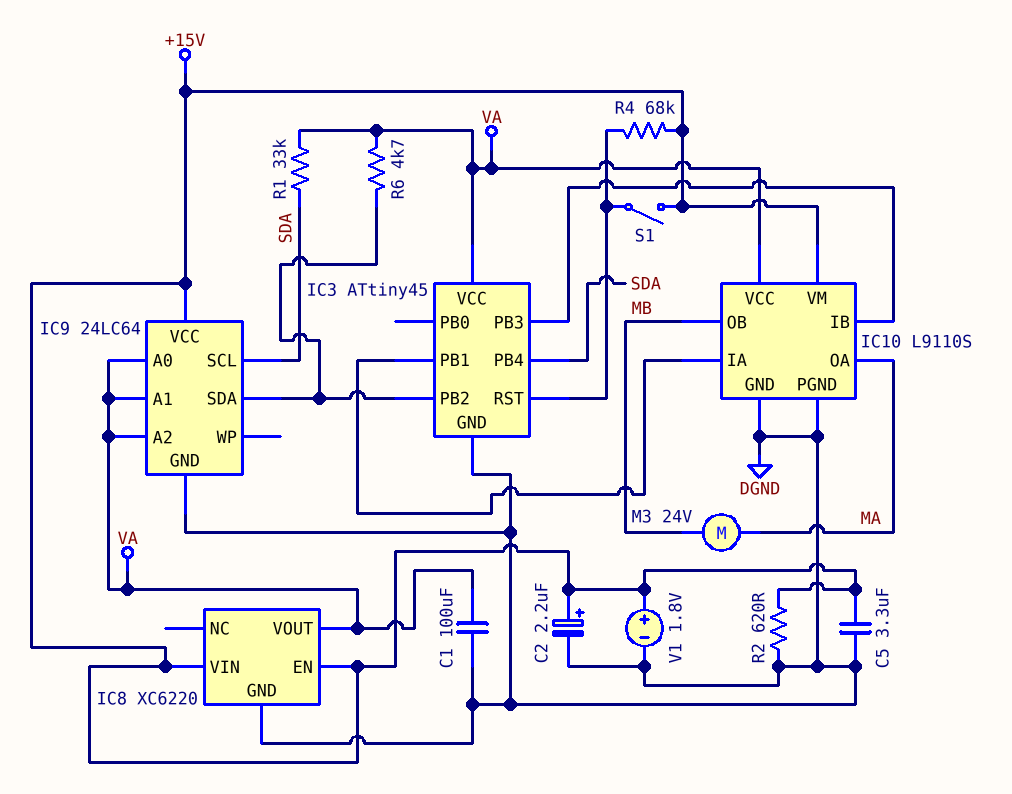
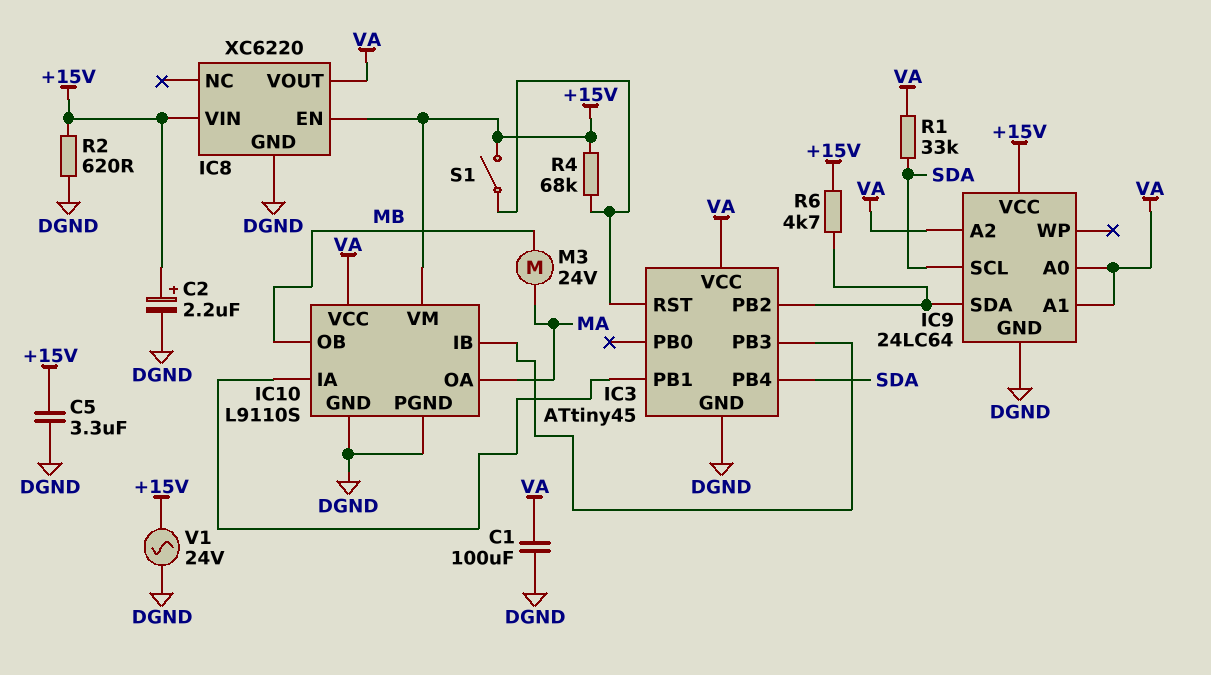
R6: 4.7k (IC3/PB2, VA) -> 4.7k (+15V, IC3/PB2)
V1: 1.8V (plus +15V, minus DGND) -> AC 24V (+15V, DGND)

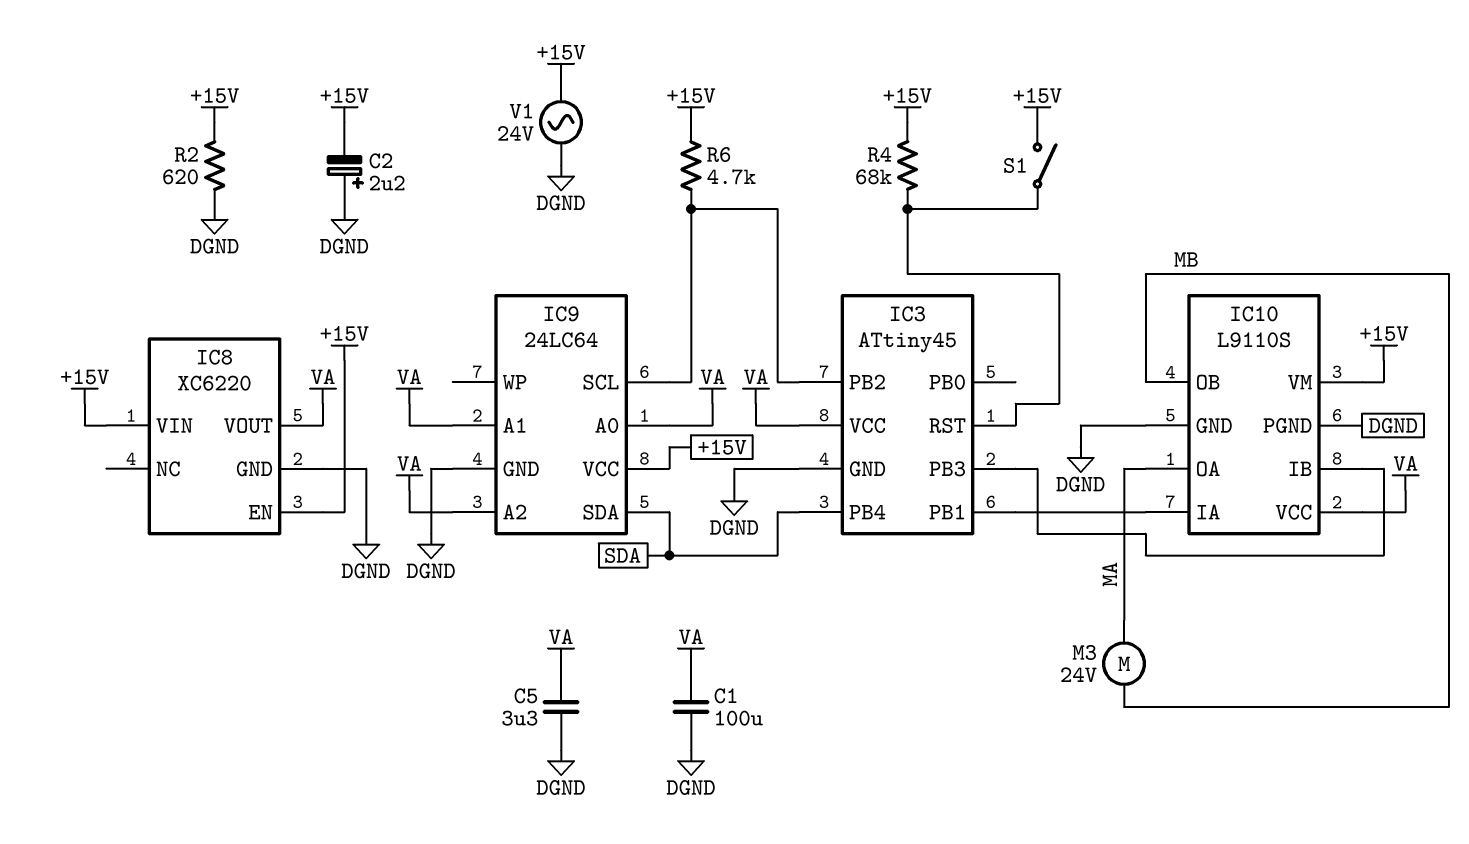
C2: 2.2uF (plus +15V, minus DGND) -> 2.2uF (plus DGND, minus +15V)
C5: 3.3uF (+15V, DGND) -> 3.3uF (DGND, VA)
IC9 pin SCL: SDA -> IC3/PB2
IC9 pin SDA: IC3/PB2 -> SDA
R1: 33k (SDA, VA) -> none

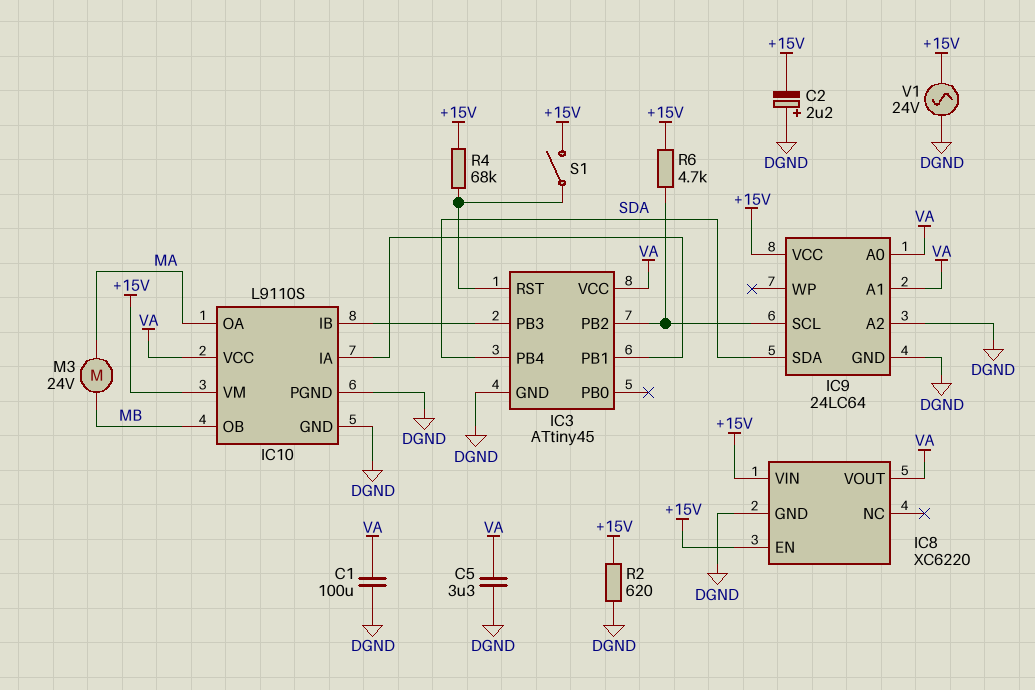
IC9 pin A2: VA -> DGND

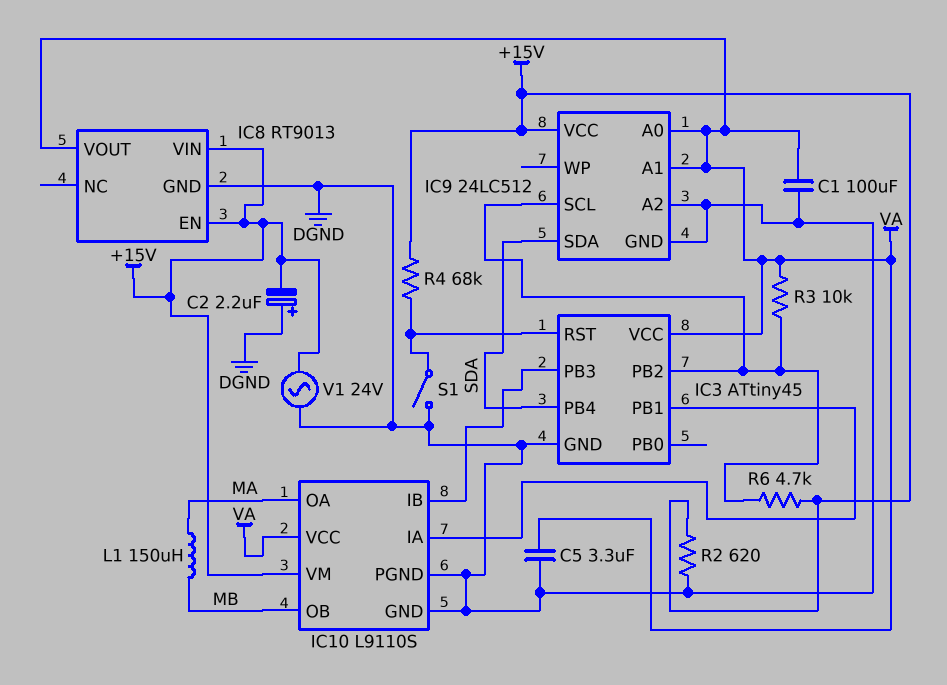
IC8: XC6220 -> RT9013
IC9: 24LC64 -> 24LC512
L1: none -> 150uH (MA, MB)
M3: motor 24V (MA, MB) -> none
R3: none -> 10k (IC3/PB2, VA)
S1: switch (+15V, IC3/RST) -> switch (DGND, IC3/RST)

